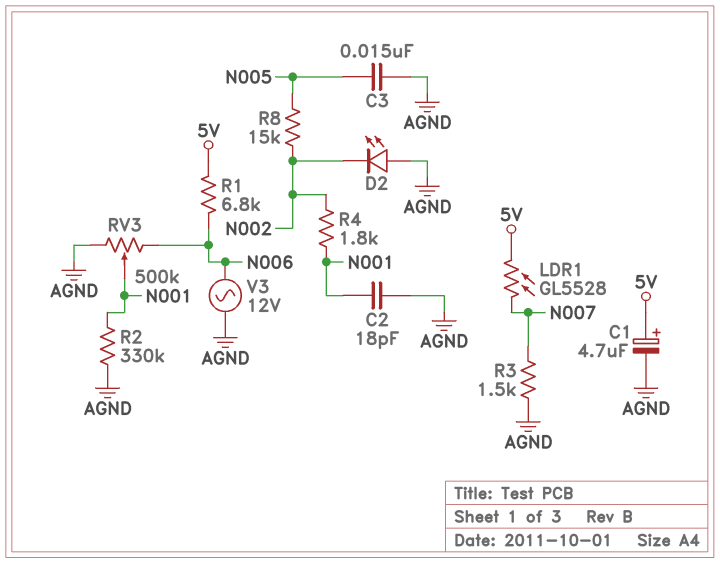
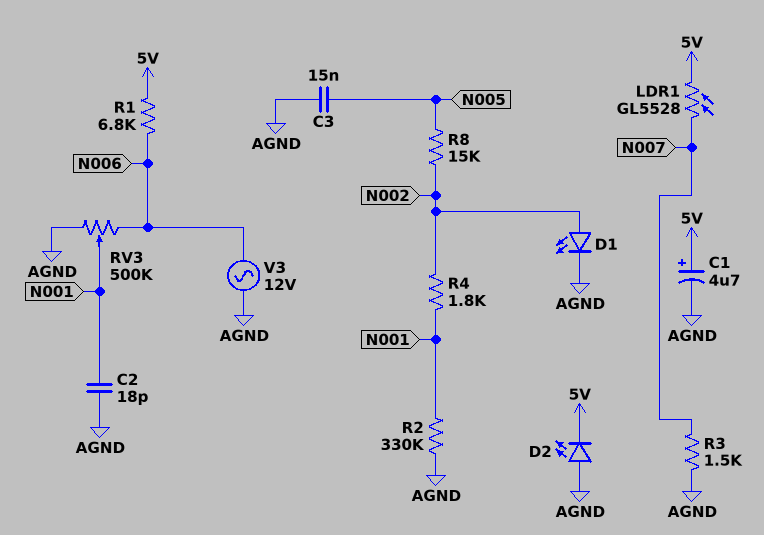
D1: none -> LED (A N002, K AGND)
D2: LED (A AGND, K N002) -> LED (A AGND, K 5V)

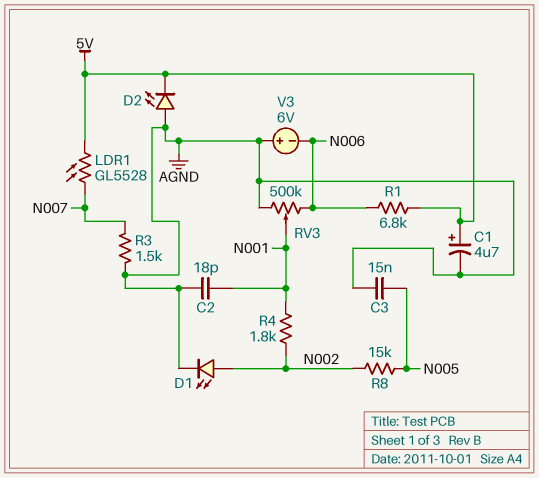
R2: 330k (AGND, N001) -> none
V3: AC 12V (AGND, N006) -> 6V (plus AGND, minus N006)

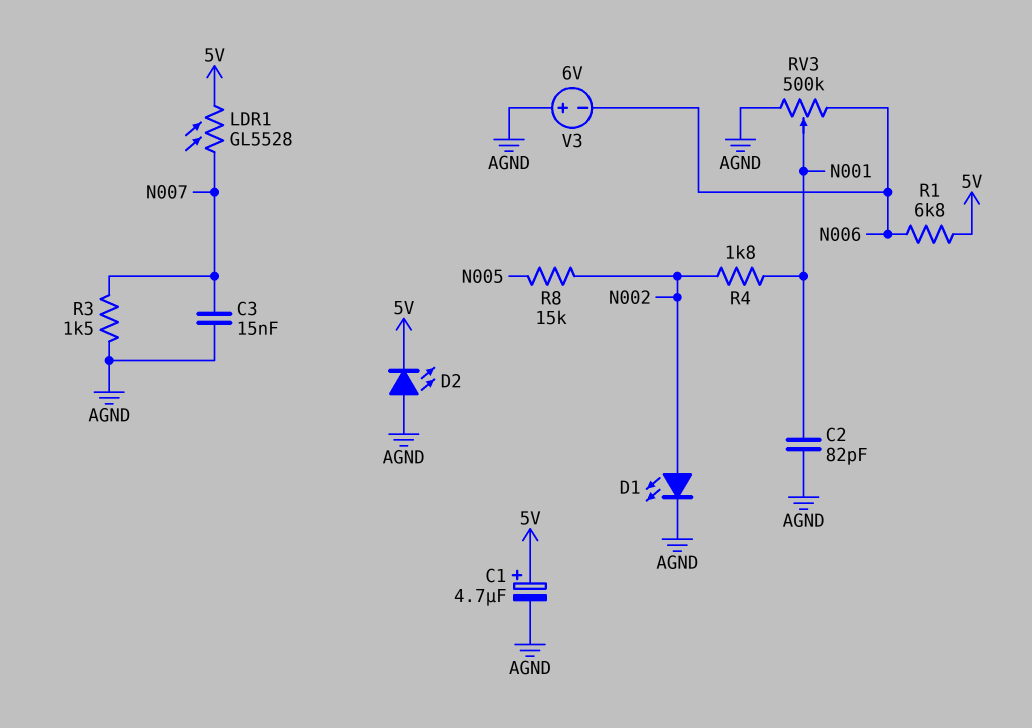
C2: 18pF (AGND, N001) -> 82pF (AGND, N001)
C3: 15nF (AGND, N005) -> 15nF (AGND, N007)

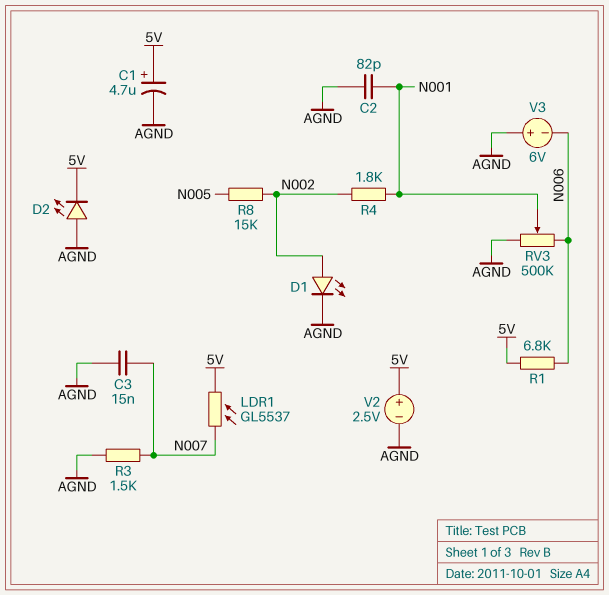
LDR1: GL5528 (5V, N007) -> GL5537 (5V, N007)
V2: none -> 2.5V (plus 5V, minus AGND)

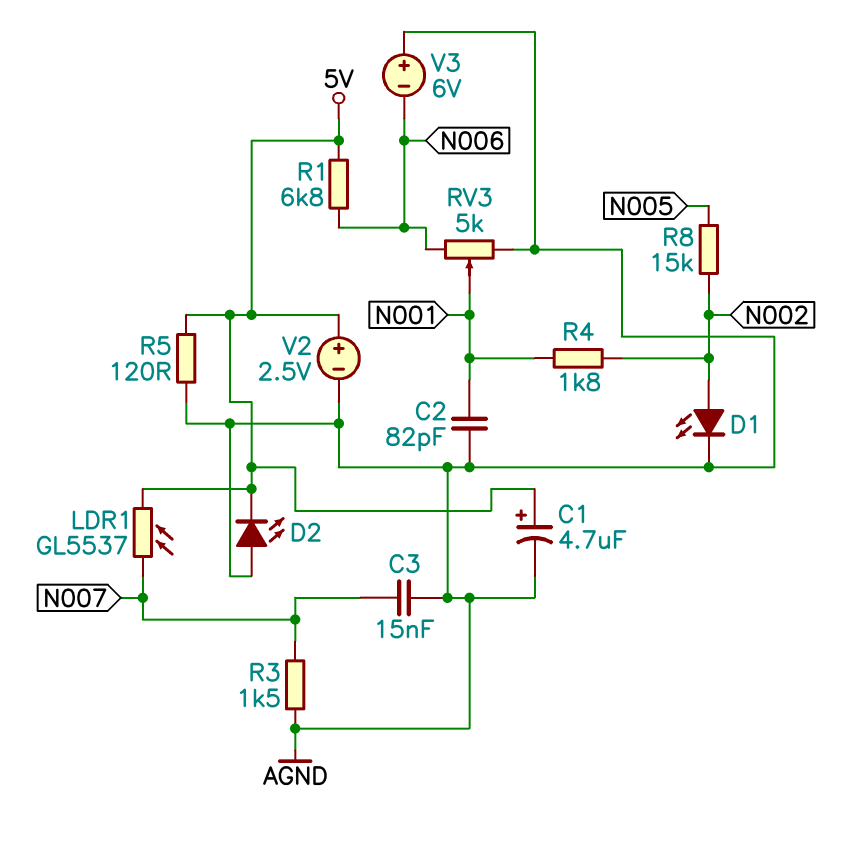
R5: none -> 120 (5V, AGND)
RV3: 500k (AGND, N006, wiper N001) -> 5k (AGND, N006, wiper N001)

